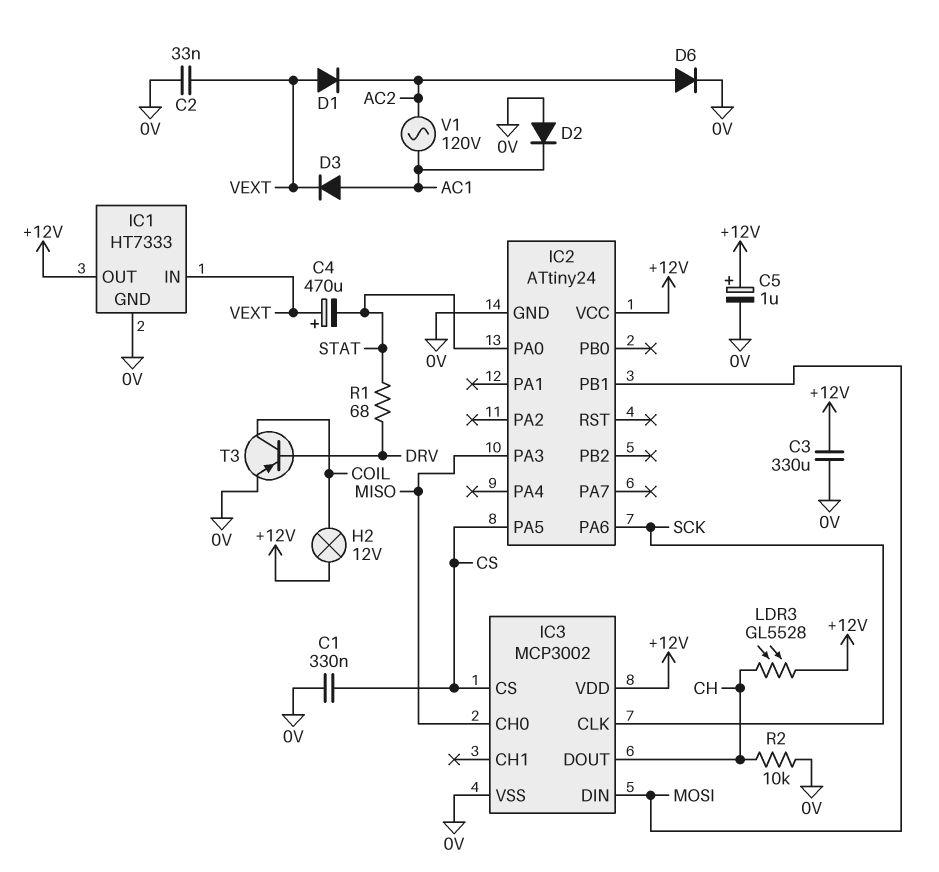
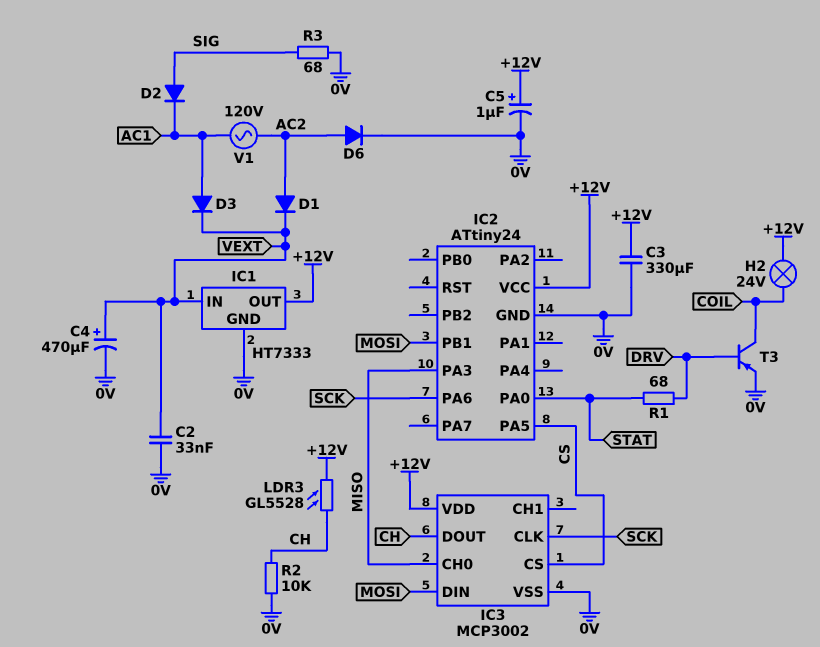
C1: 330nF (0V, CS) -> none
C4: 470uF (plus VEXT, minus STAT) -> 470uF (plus VEXT, minus 0V)
D1: diode (A VEXT, K AC2) -> diode (A AC2, K VEXT)
D2: diode (A 0V, K AC1) -> diode (A SIG, K AC1)
H2: lamp 12V (+12V, COIL) -> lamp 24V (+12V, COIL)
R3: none -> 68 (0V, SIG)

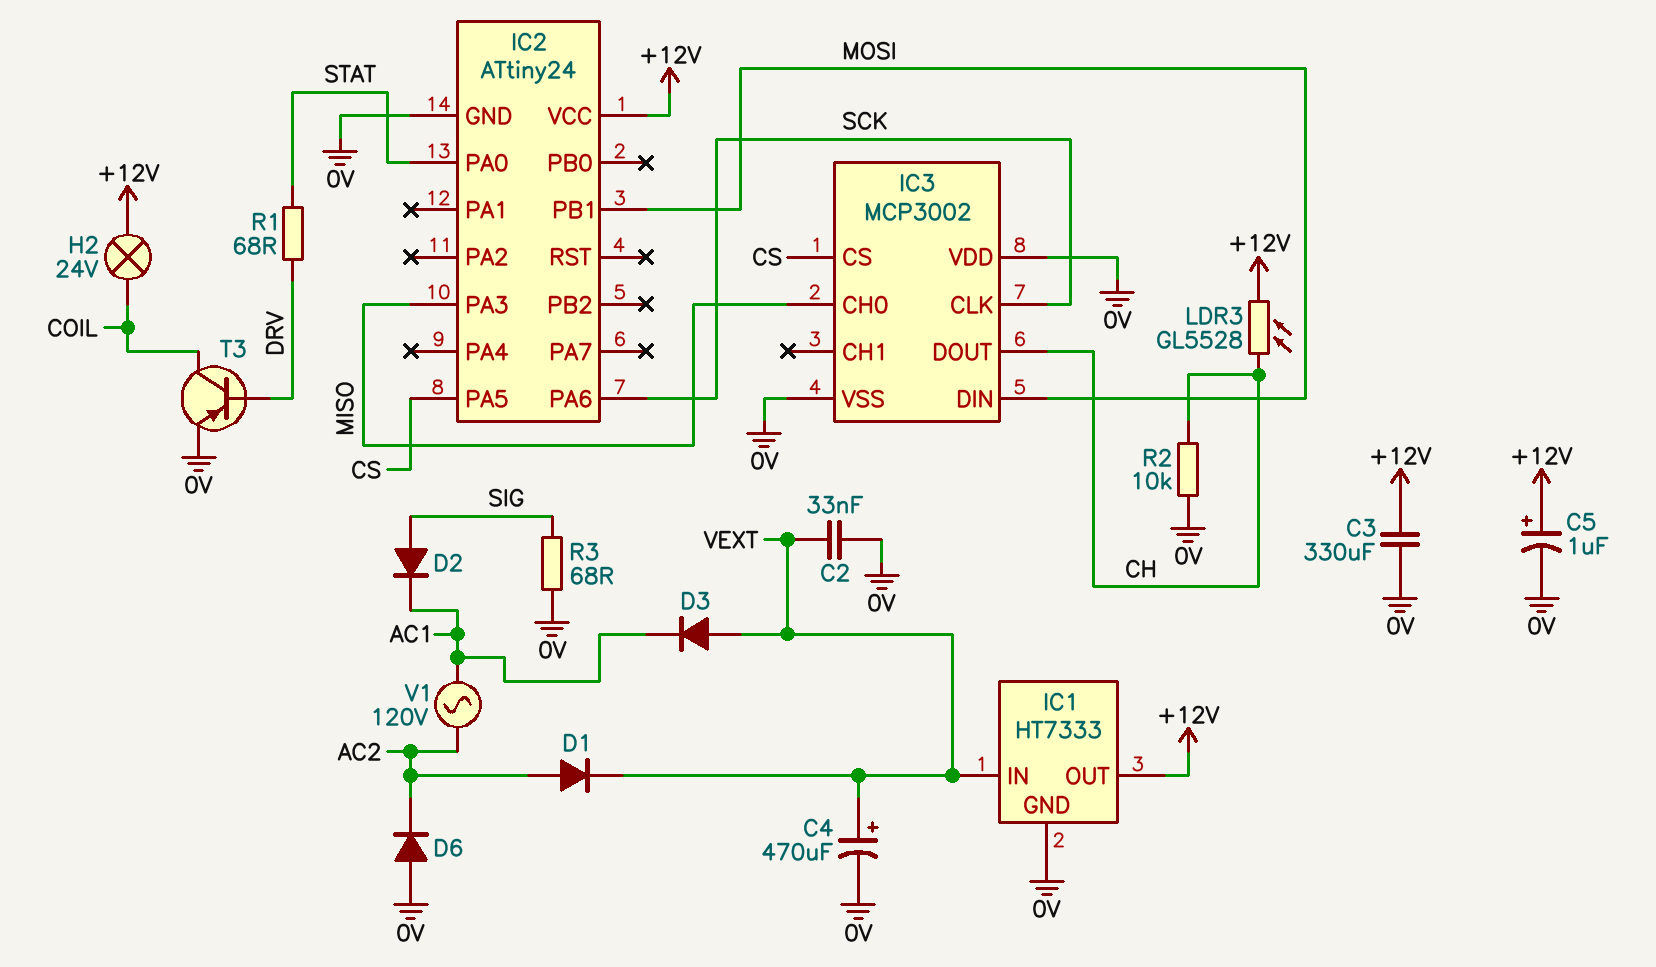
D3: diode (A AC1, K VEXT) -> diode (A VEXT, K AC1)
D6: diode (A AC2, K 0V) -> diode (A 0V, K AC2)
IC3 pin VDD: +12V -> 0V

